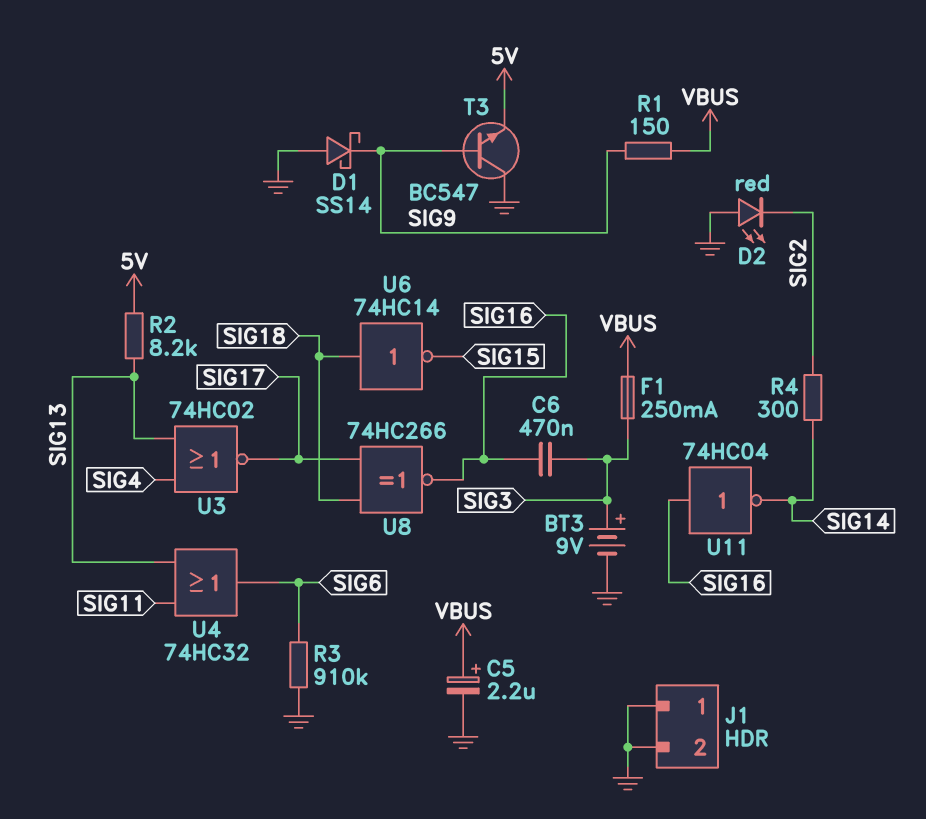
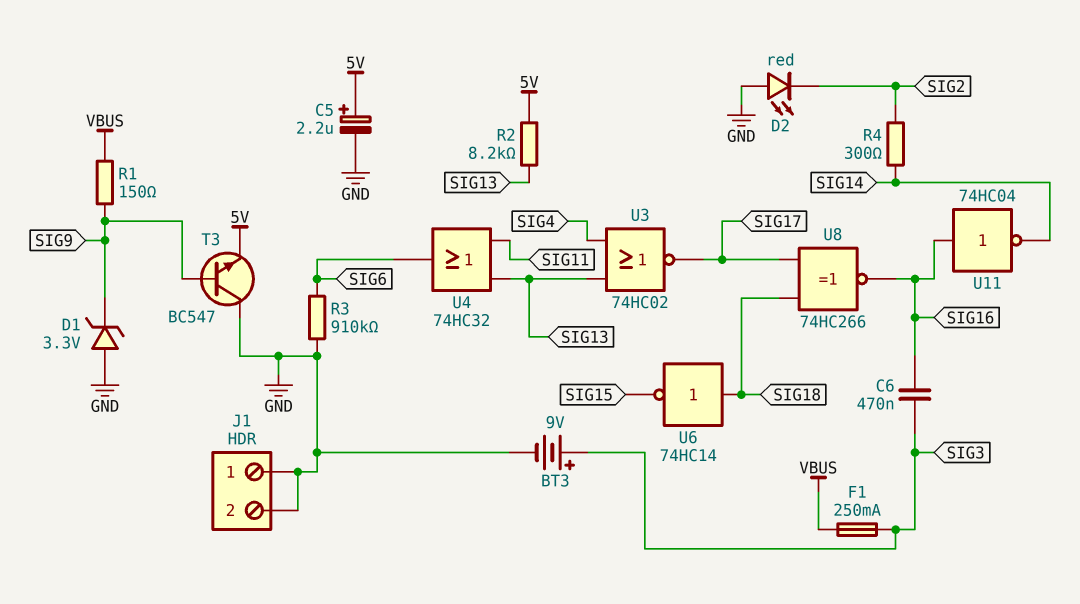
C5: 2.2uF (plus VBUS, minus GND) -> 2.2uF (plus 5V, minus GND)
D1: schottky SS14 (A GND, K SIG9) -> zener 3.3V (A GND, K SIG9)

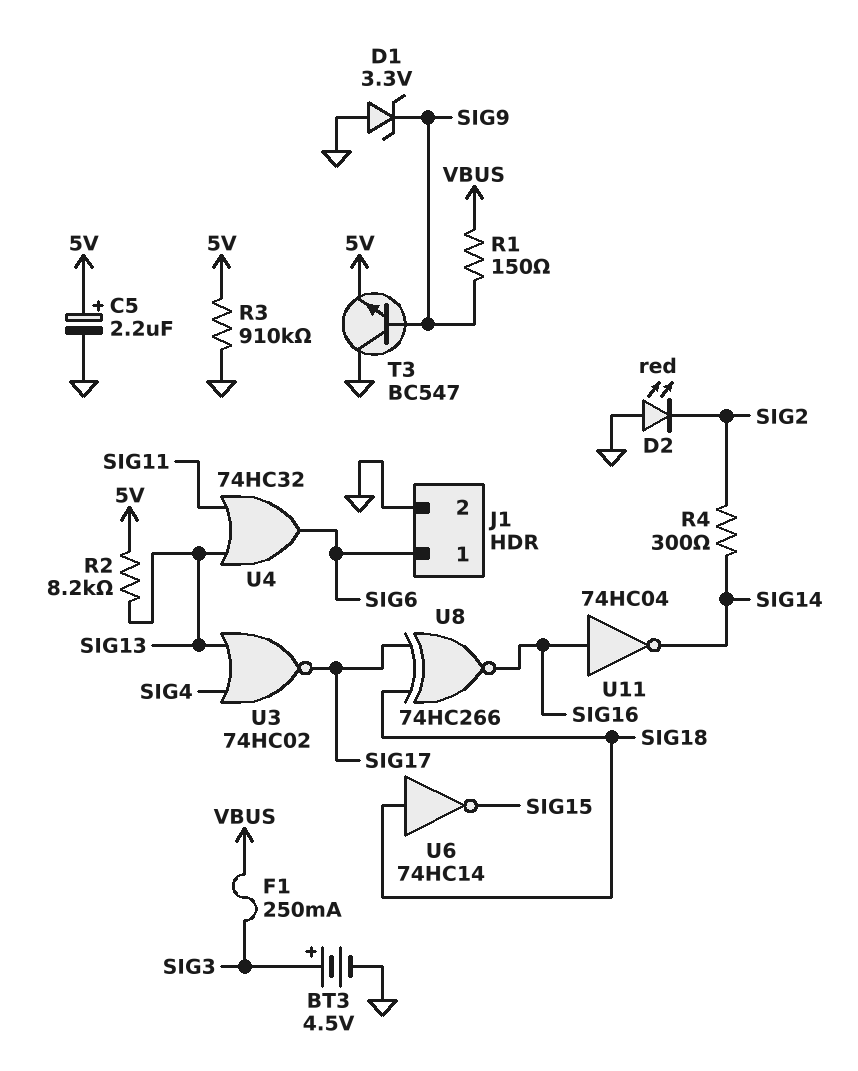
BT3: 9V (plus SIG3, minus GND) -> 4.5V (plus SIG3, minus GND)
C6: 470nF (SIG3, SIG16) -> none
J1 pin 1: GND -> SIG6
R3: 910k (GND, SIG6) -> 910k (5V, GND)

